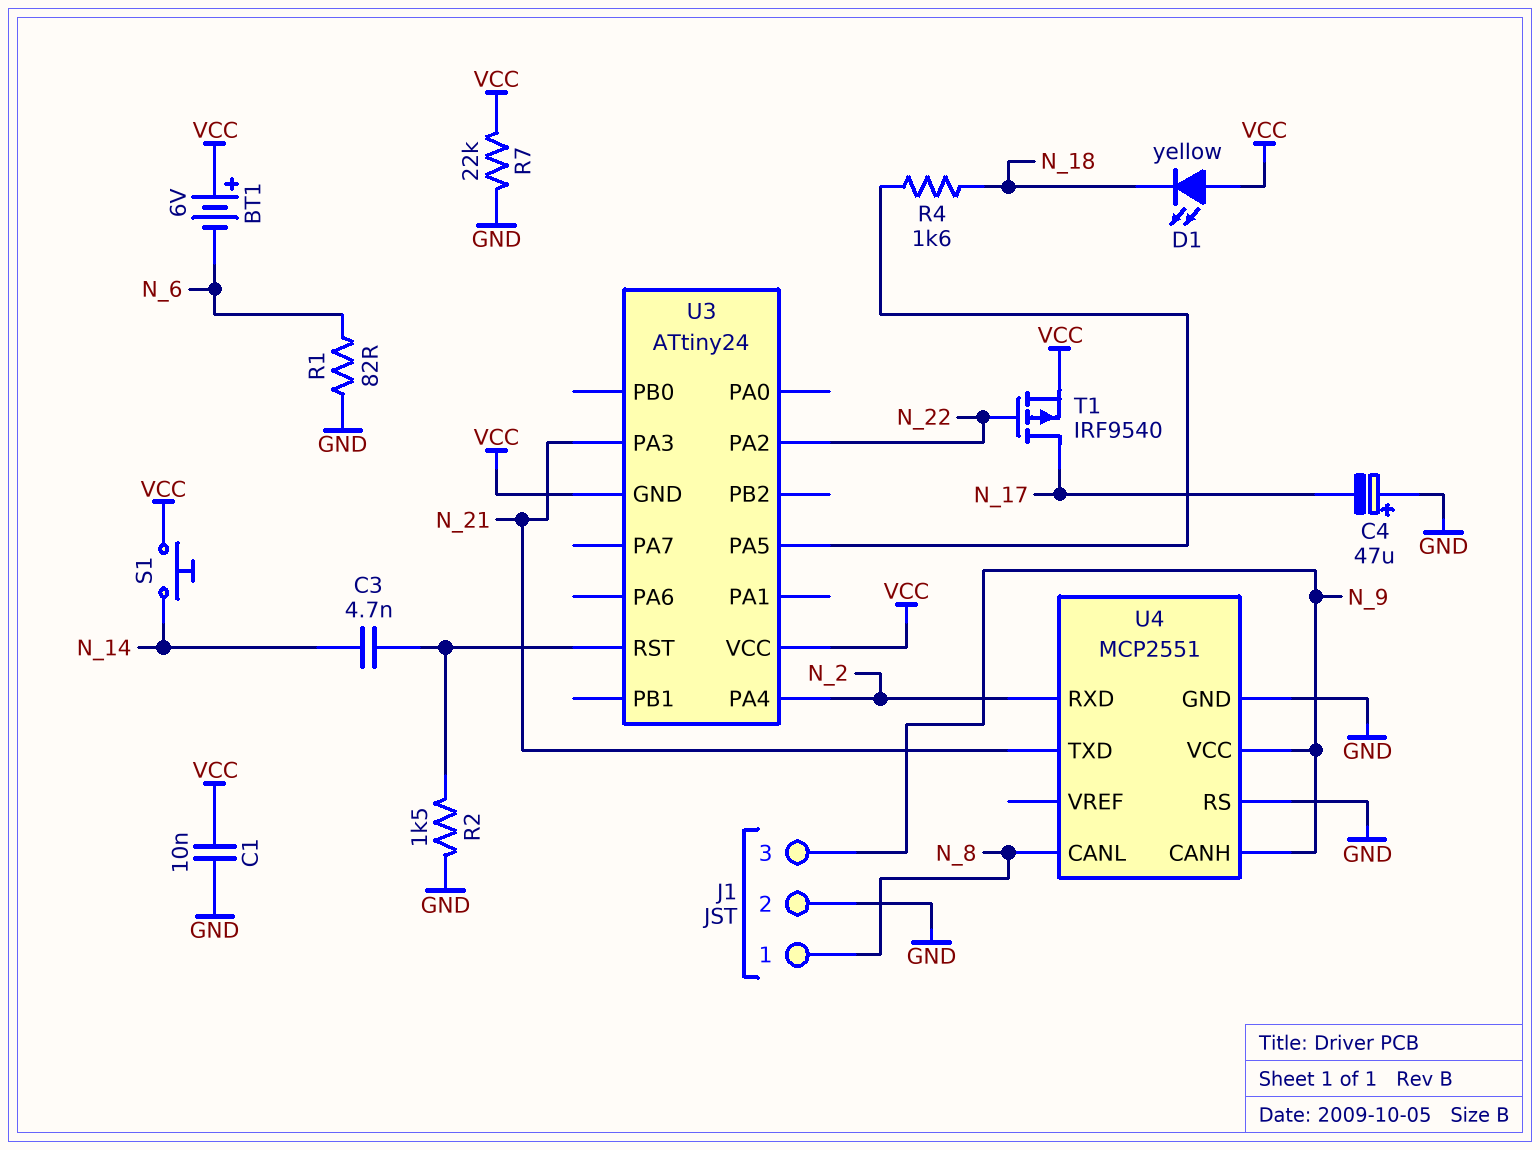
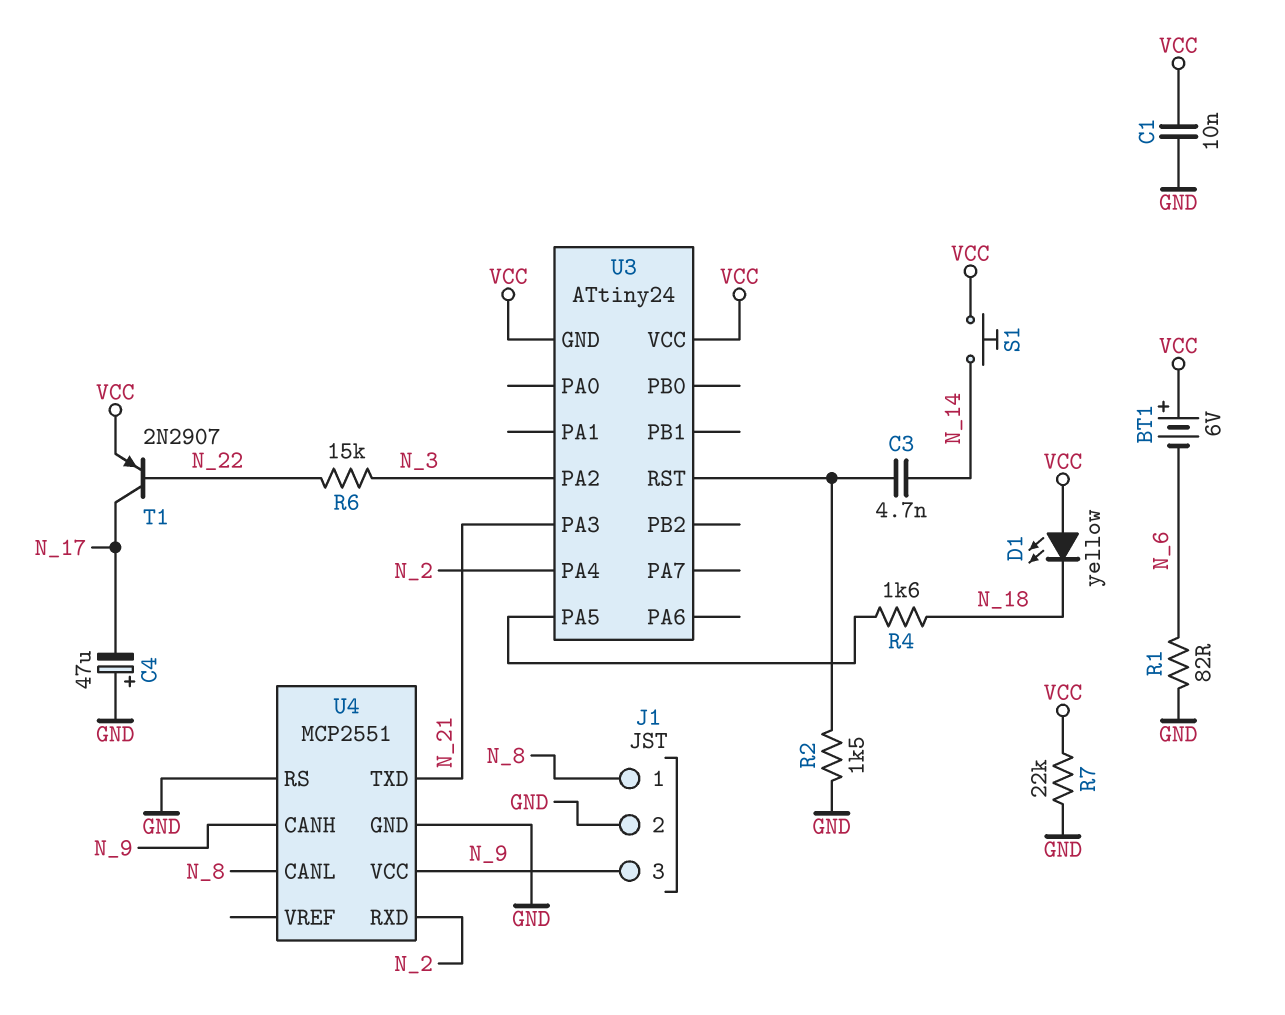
R6: none -> 15k (N_3, N_22)
T1: PMOS IRF9540 (G N_22, D N_17, S VCC) -> PNP 2N2907 (B N_22, C N_17, E VCC)
U3 pin PA2: N_22 -> N_3

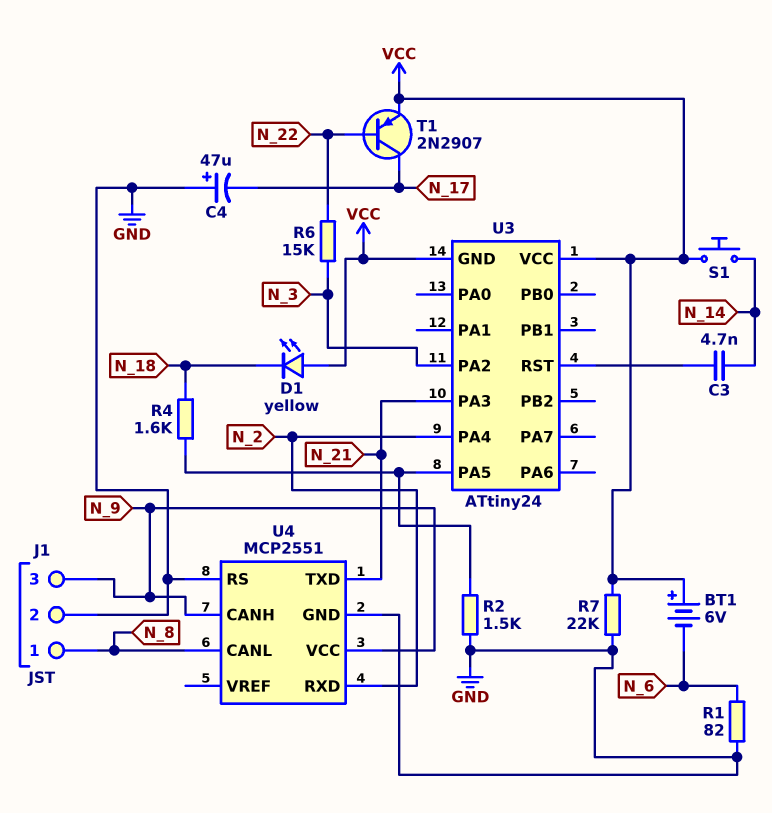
C1: 10nF (GND, VCC) -> none
R2: 1.5k (GND, U3/RST) -> 1.5k (GND, U3/PA5)

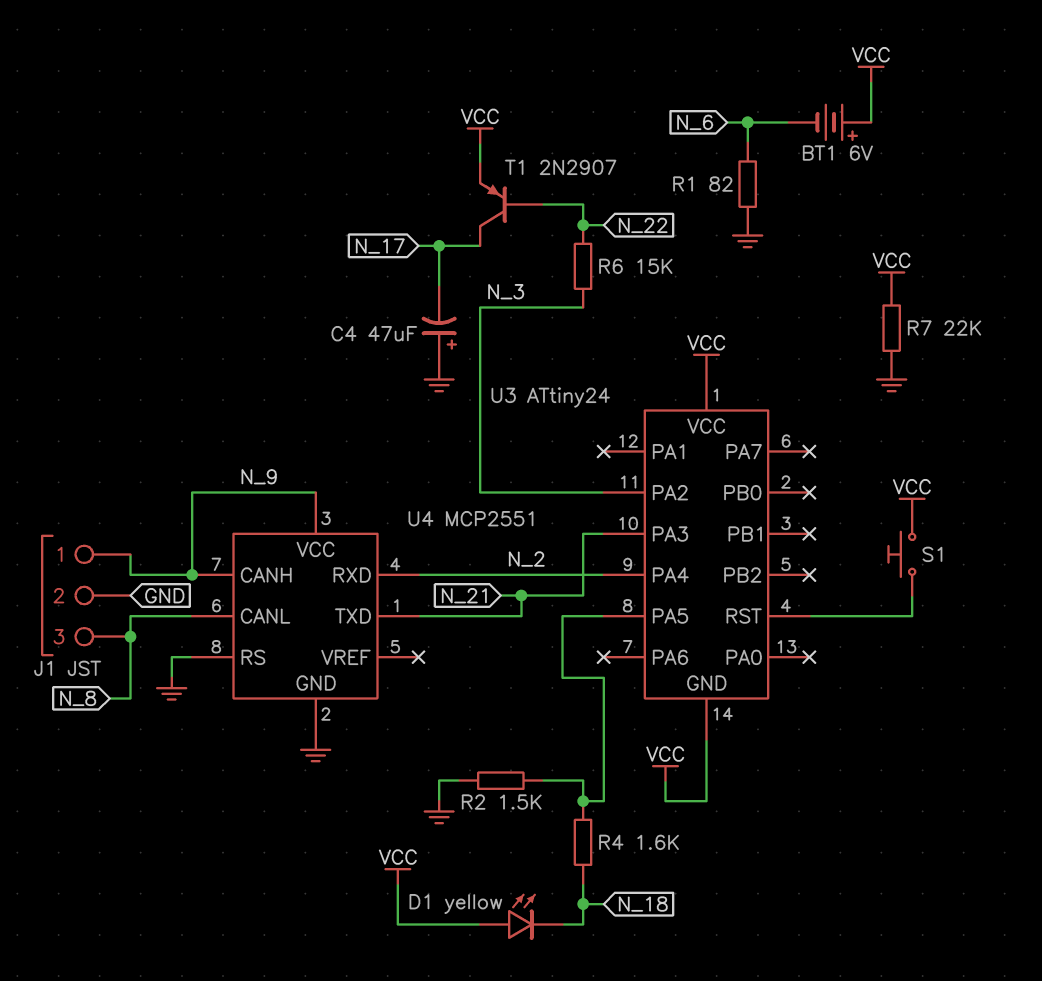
C3: 4.7nF (N_14, U3/RST) -> none
J1 pin 1: N_8 -> N_9
J1 pin 3: N_9 -> N_8
S1: button (N_14, VCC) -> button (U3/RST, VCC)

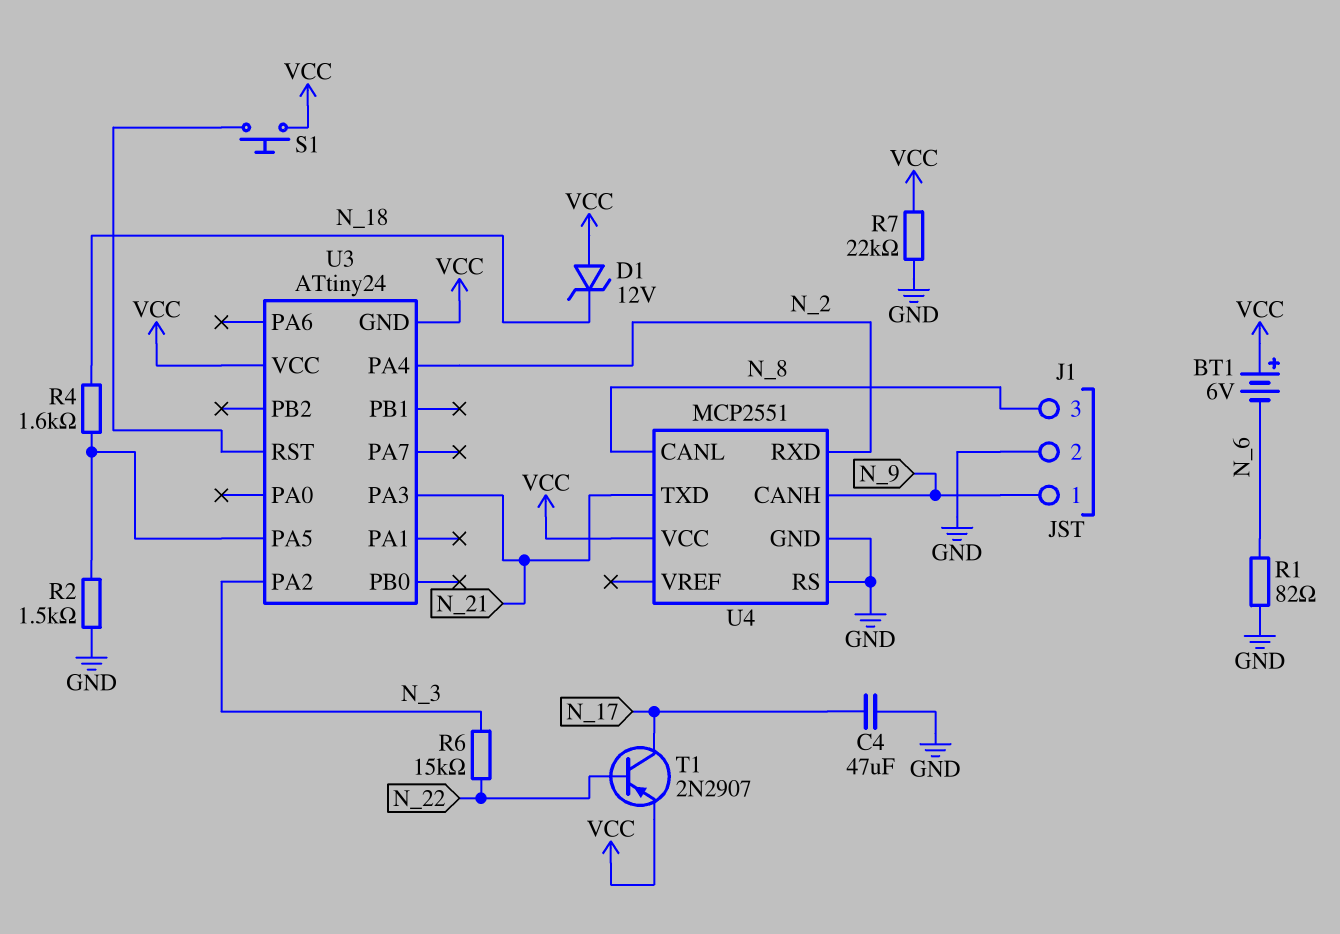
C4: 47uF (plus GND, minus N_17) -> 47uF (GND, N_17)
D1: LED yellow (A VCC, K N_18) -> zener 12V (A VCC, K N_18)
U4 pin VCC: N_9 -> VCC

